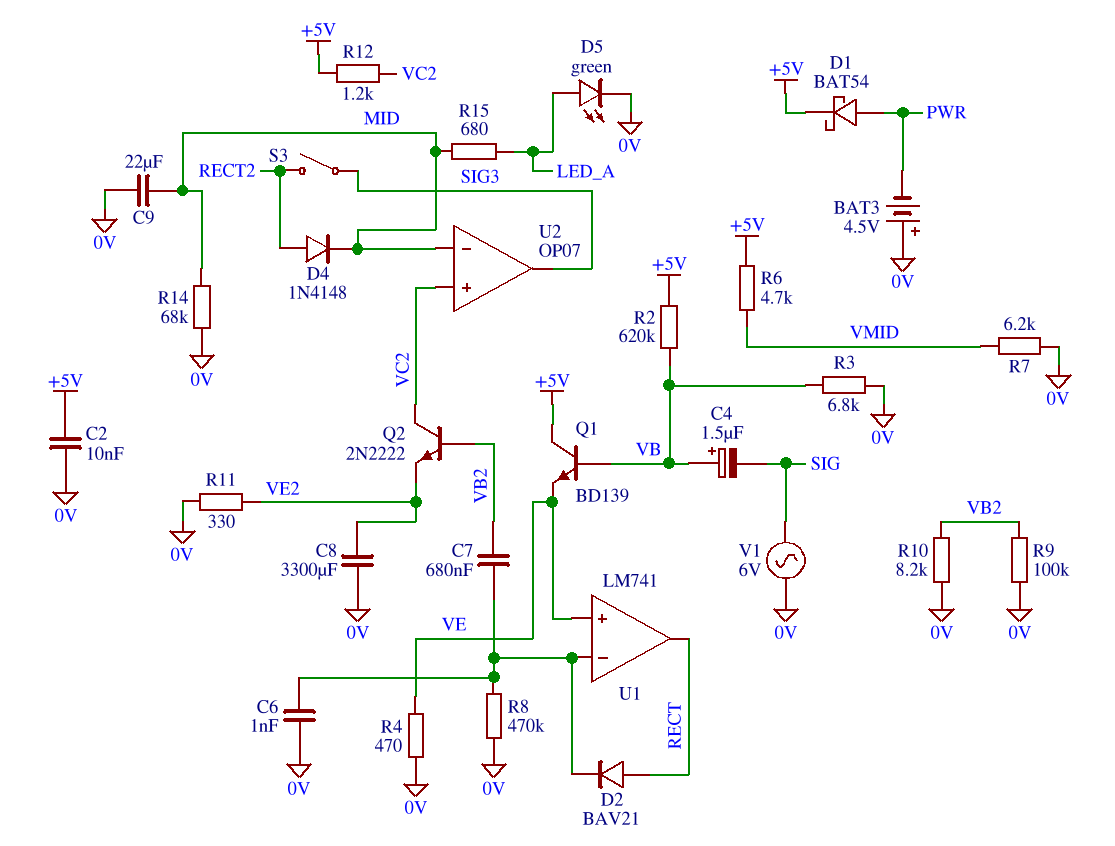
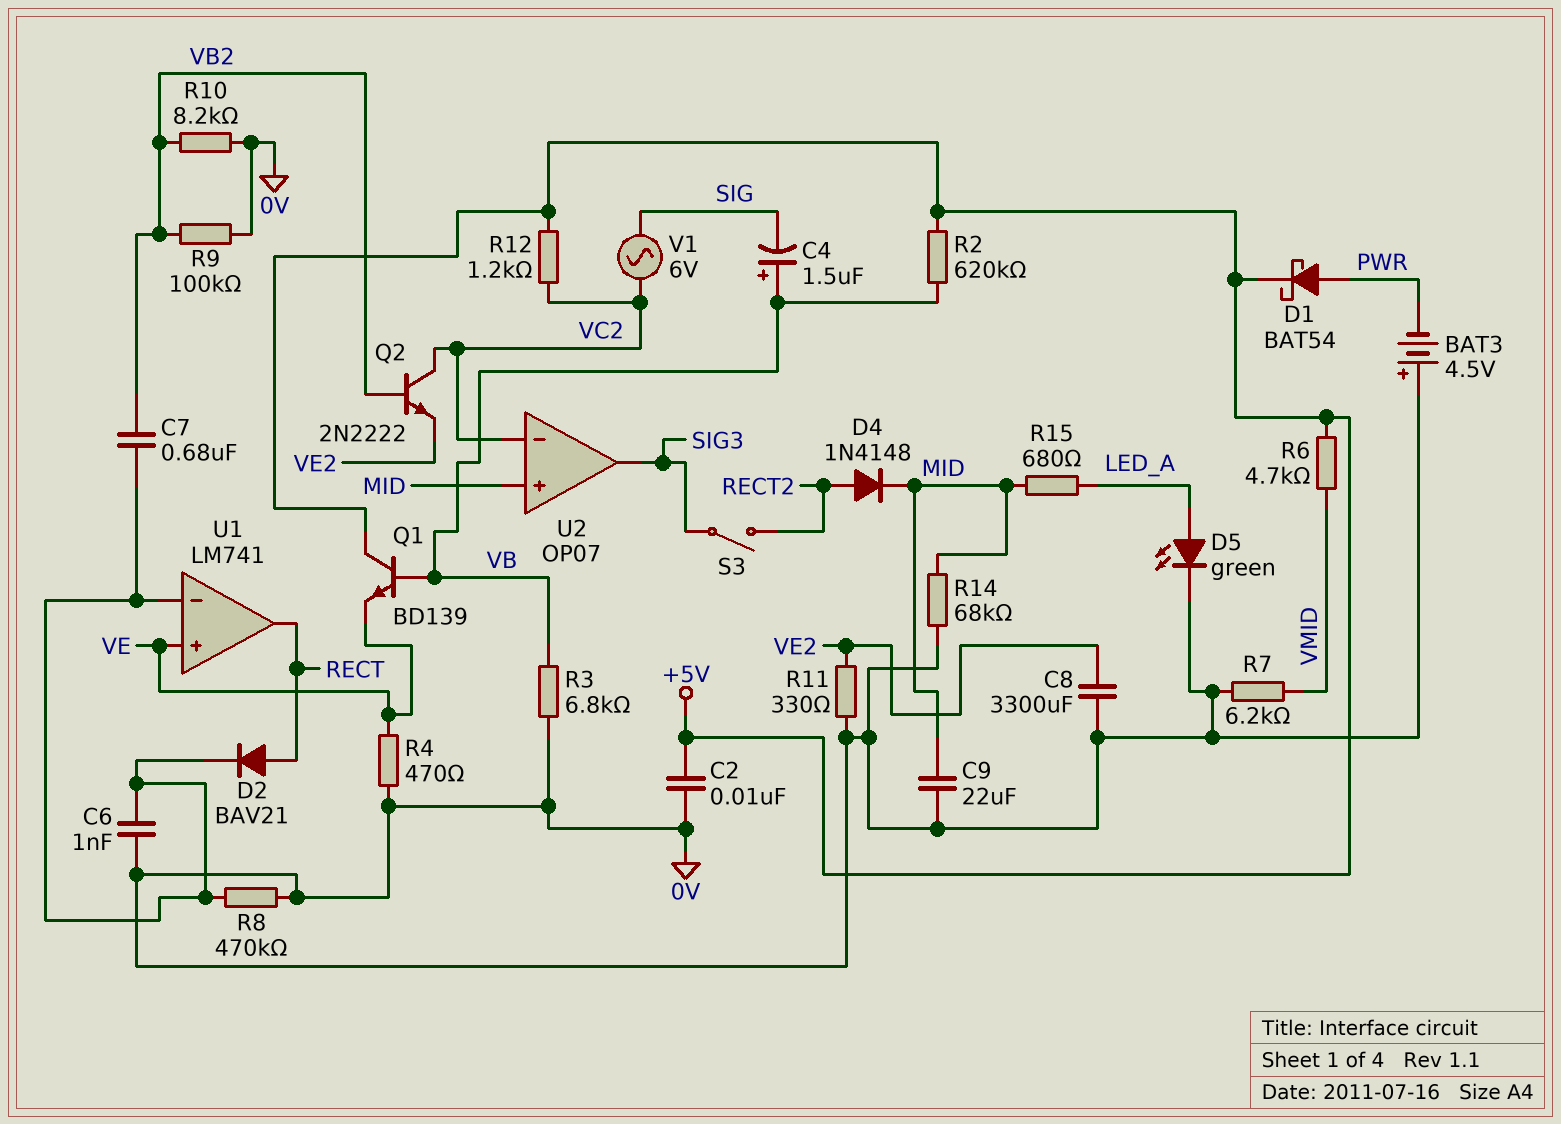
U2 pin in+: VC2 -> MID
U2 pin in-: MID -> VC2
V1: AC 6V (0V, SIG) -> AC 6V (SIG, VC2)

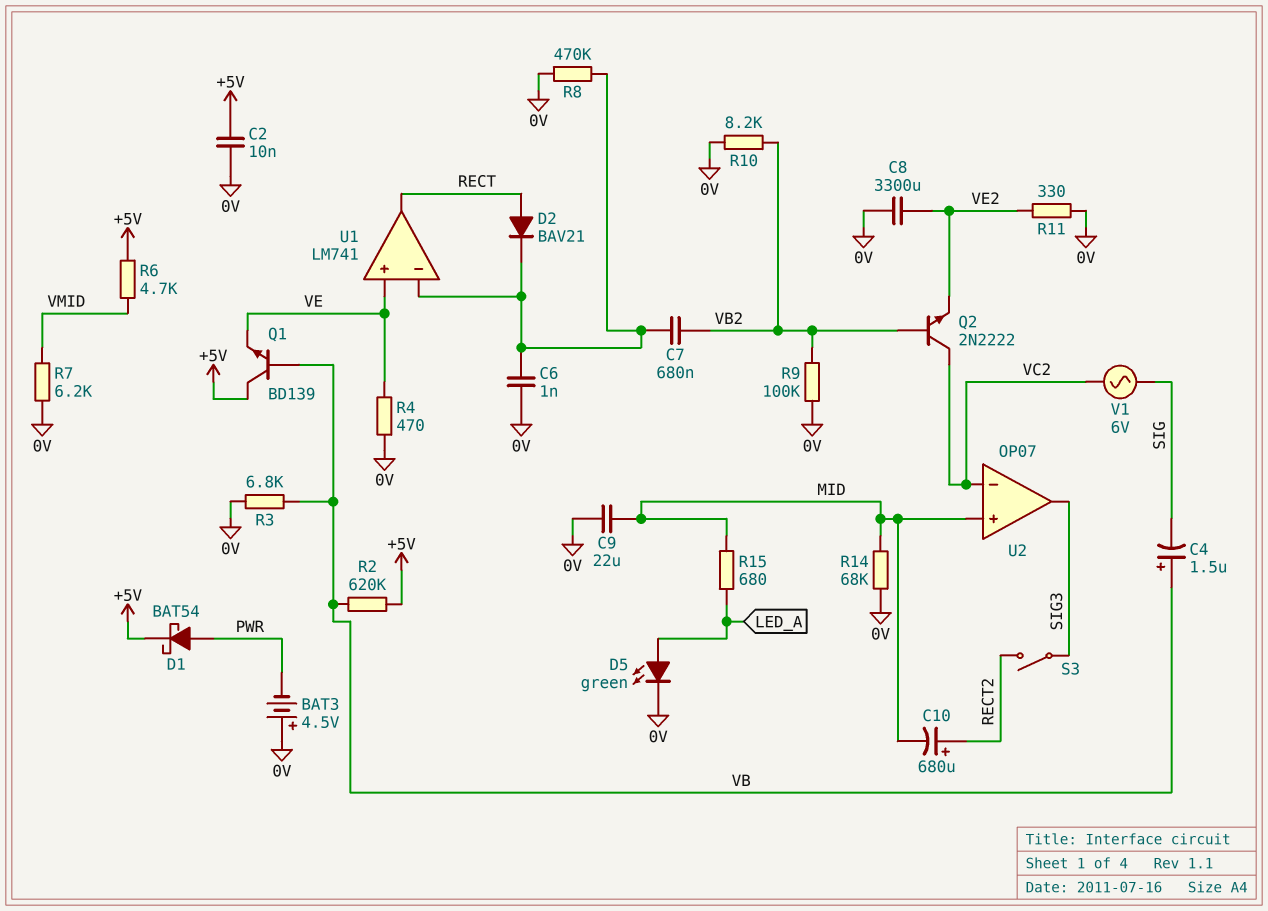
C10: none -> 680uF (plus RECT2, minus MID)
D4: diode 1N4148 (A RECT2, K MID) -> none
R12: 1.2k (+5V, VC2) -> none

